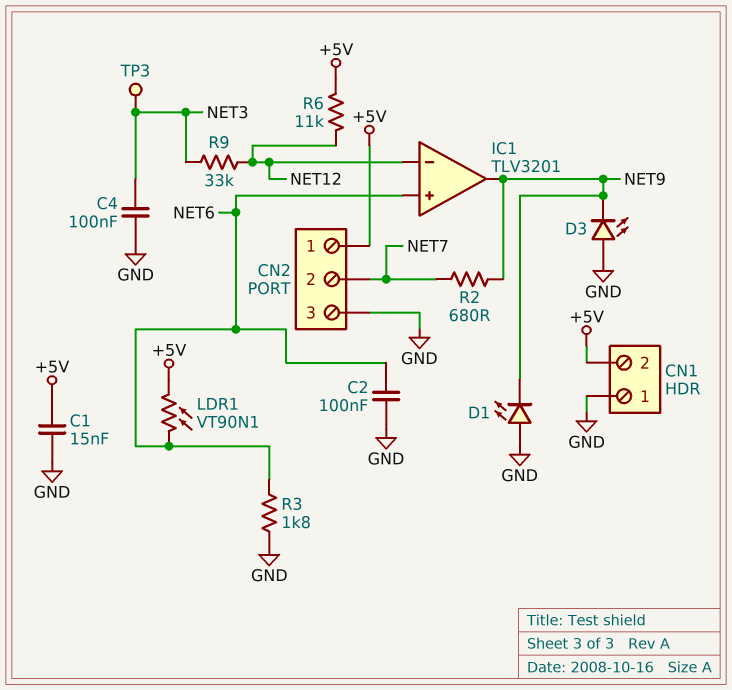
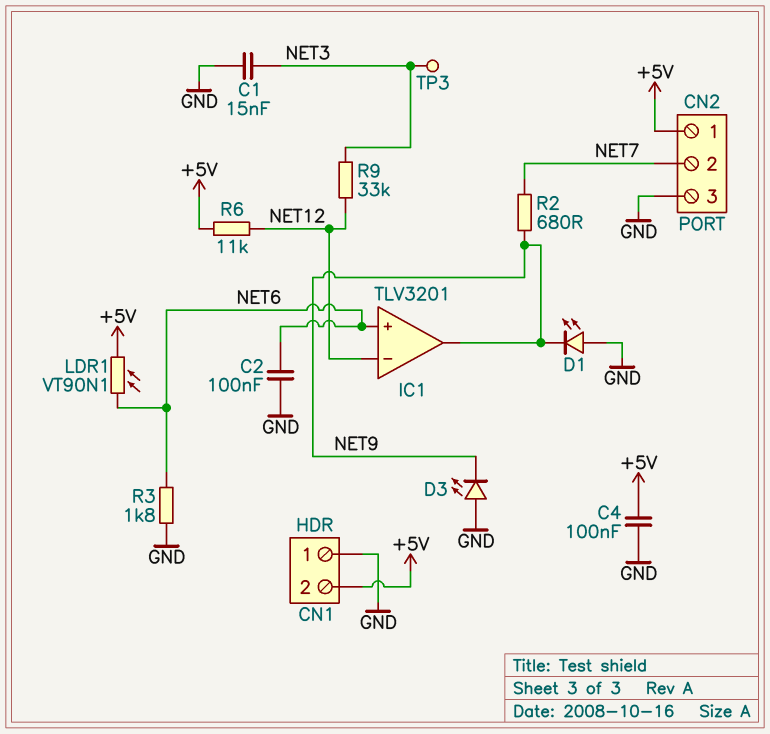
C1: 15nF (+5V, GND) -> 15nF (GND, NET3)
C4: 100nF (GND, NET3) -> 100nF (+5V, GND)

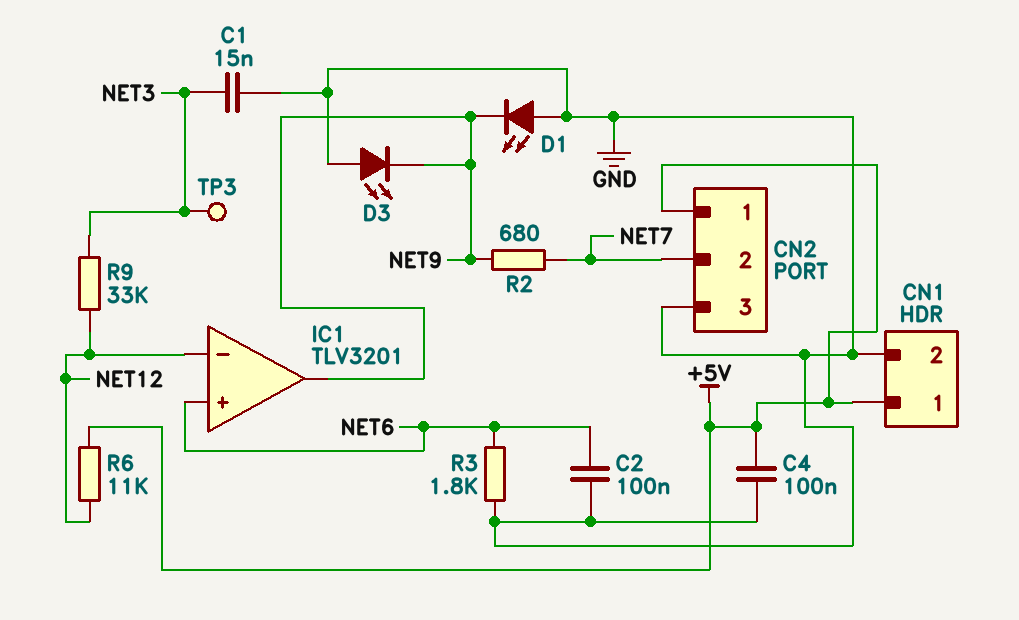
CN1 pin 1: GND -> +5V
CN1 pin 2: +5V -> GND
LDR1: VT90N1 (+5V, NET6) -> none

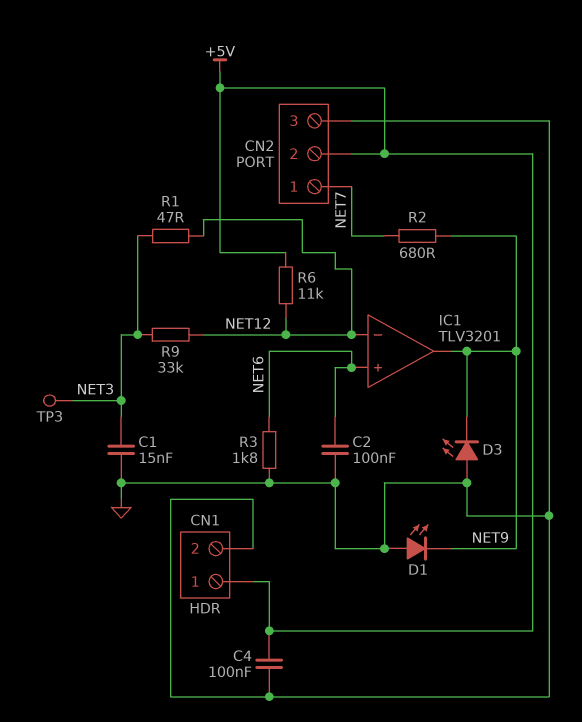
CN2 pin 1: +5V -> NET7
CN2 pin 2: NET7 -> +5V
R1: none -> 47 (NET3, NET12)

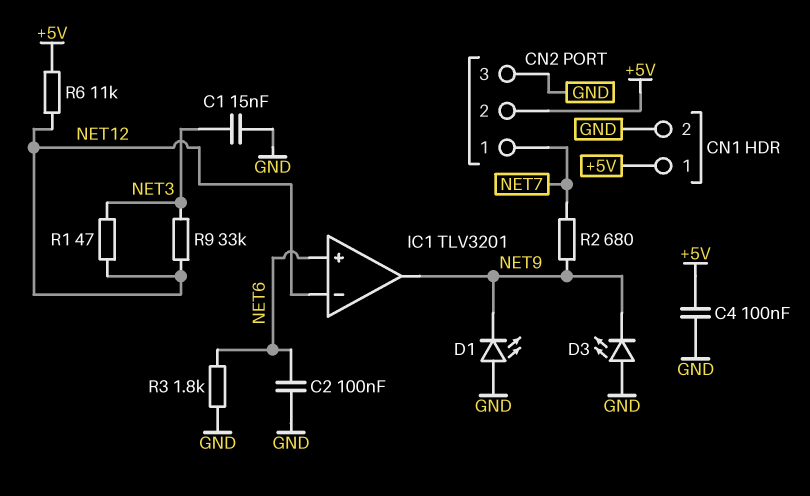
TP3: test point (NET3) -> none

